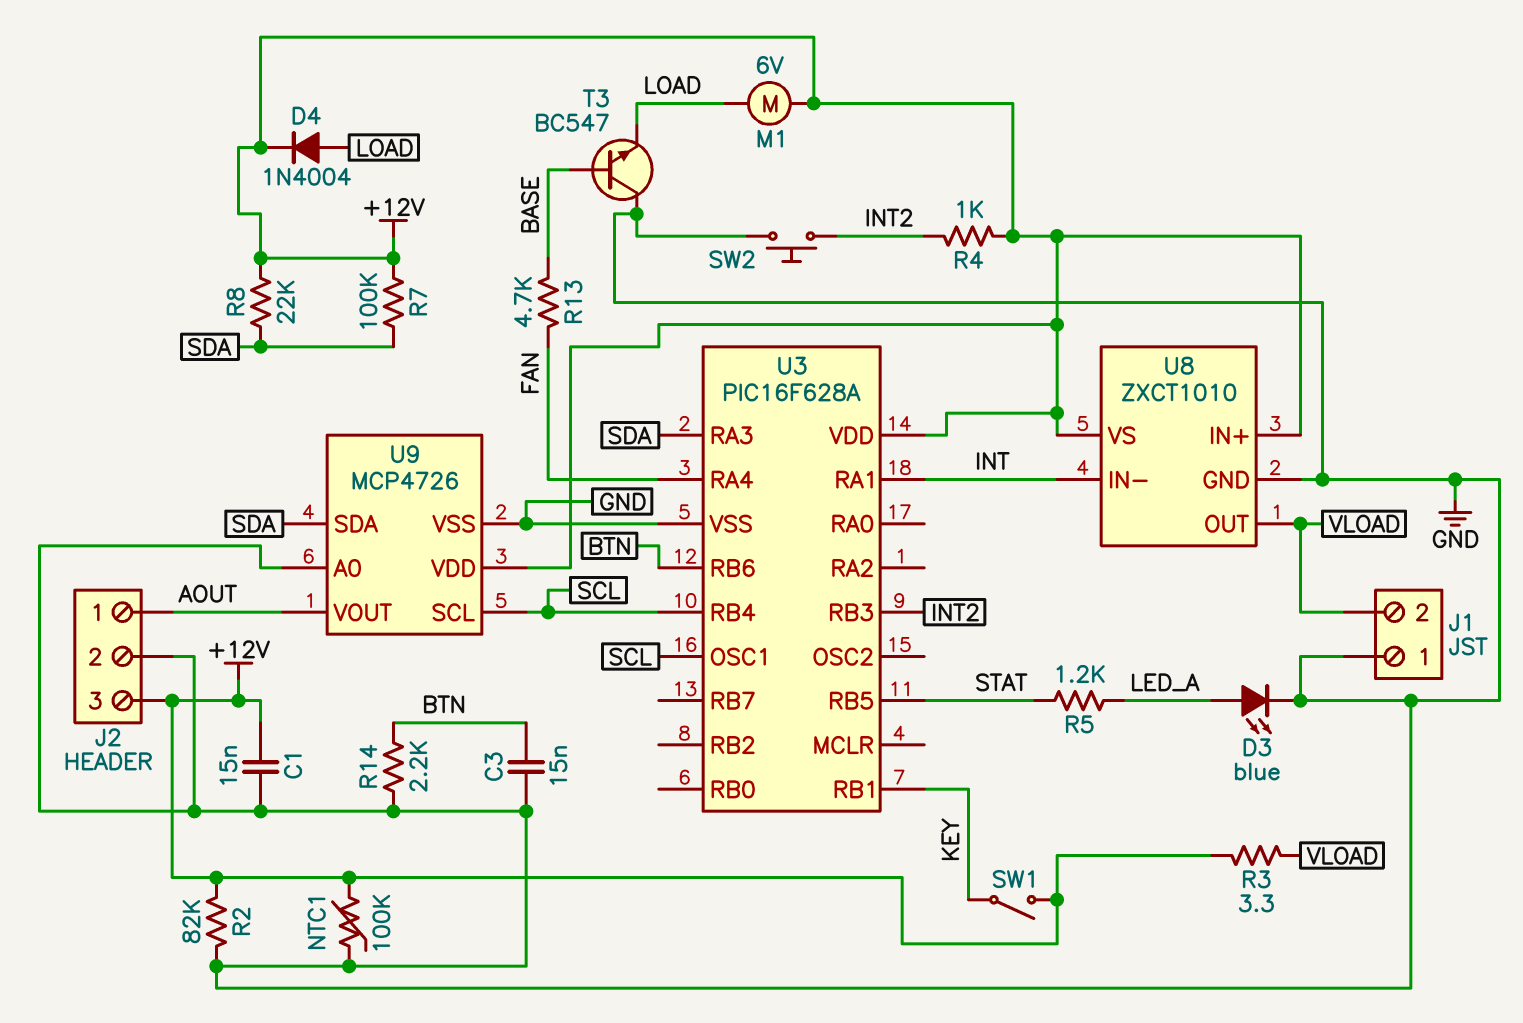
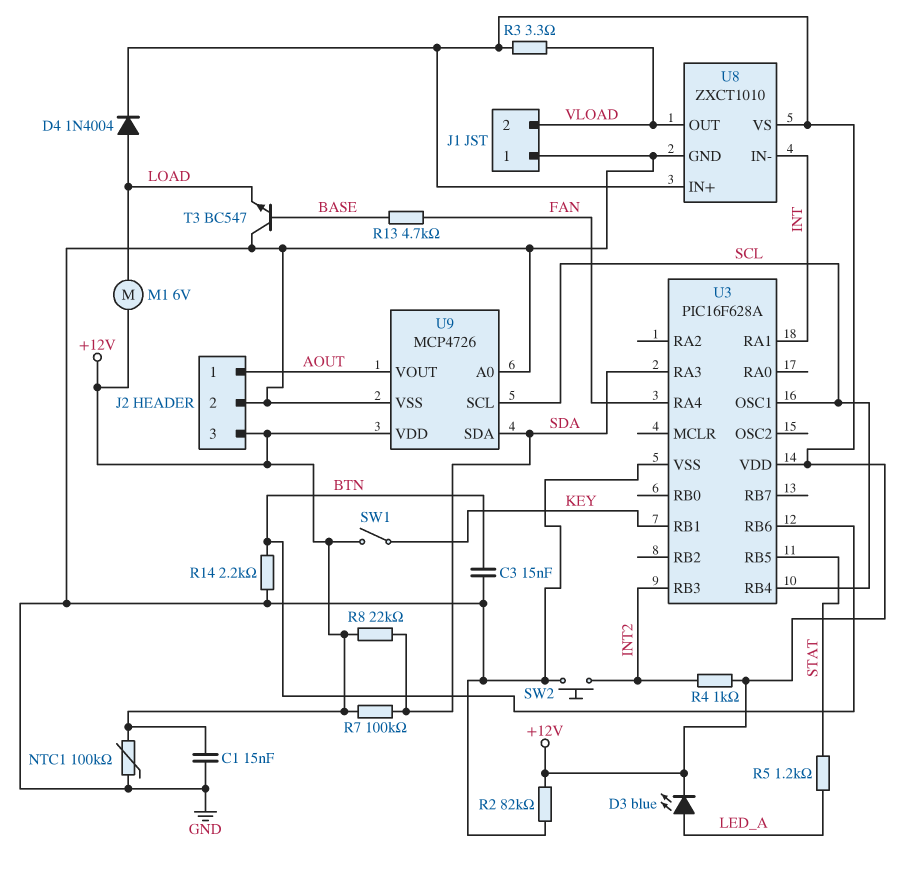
D3: LED blue (A LED_A, K GND) -> LED blue (A LED_A, K +12V)

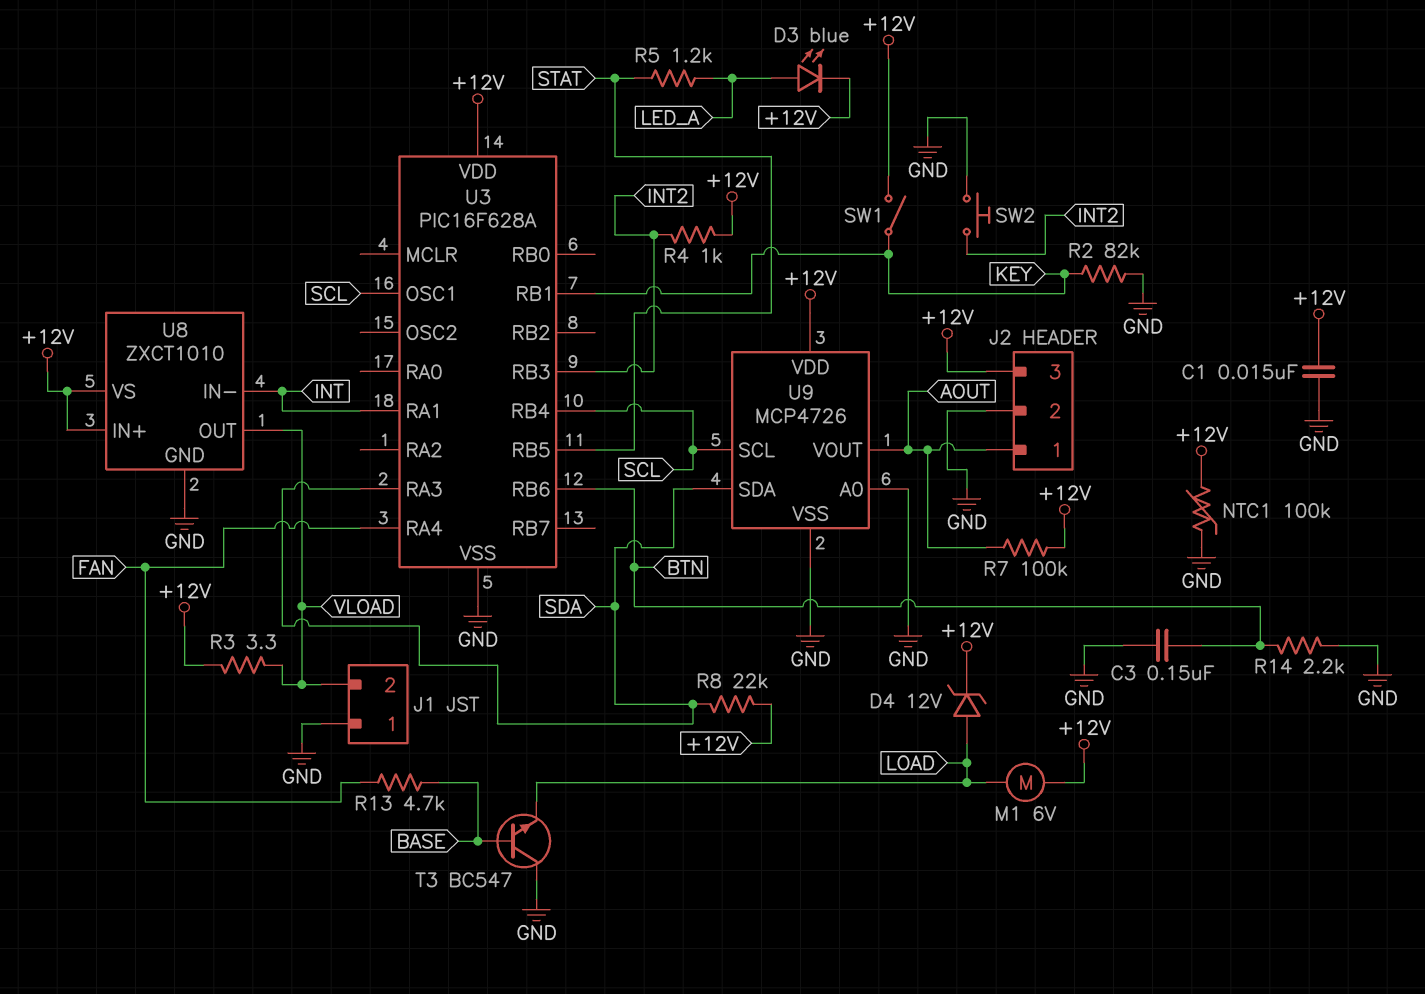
C3: 15nF (BTN, GND) -> 150nF (BTN, GND)
D4: diode 1N4004 (A LOAD, K +12V) -> zener 12V (A LOAD, K +12V)
R2: 82k (+12V, GND) -> 82k (GND, KEY)
R7: 100k (+12V, SDA) -> 100k (+12V, AOUT)

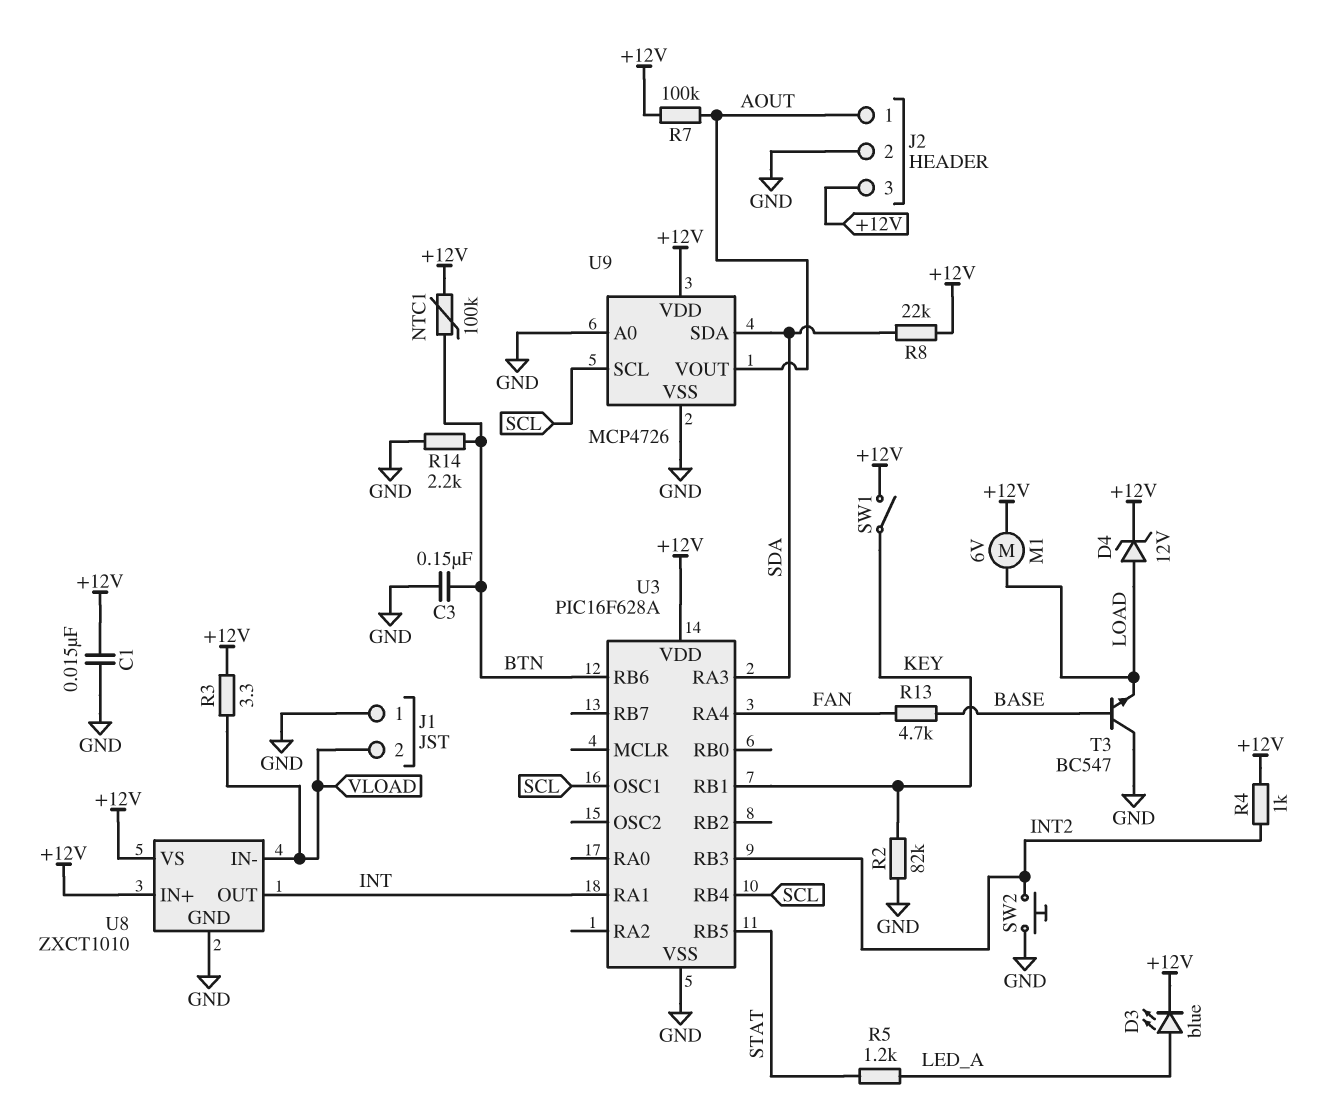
NTC1: 100k (+12V, GND) -> 100k (+12V, BTN)
U8 pin IN-: INT -> VLOAD
U8 pin OUT: VLOAD -> INT

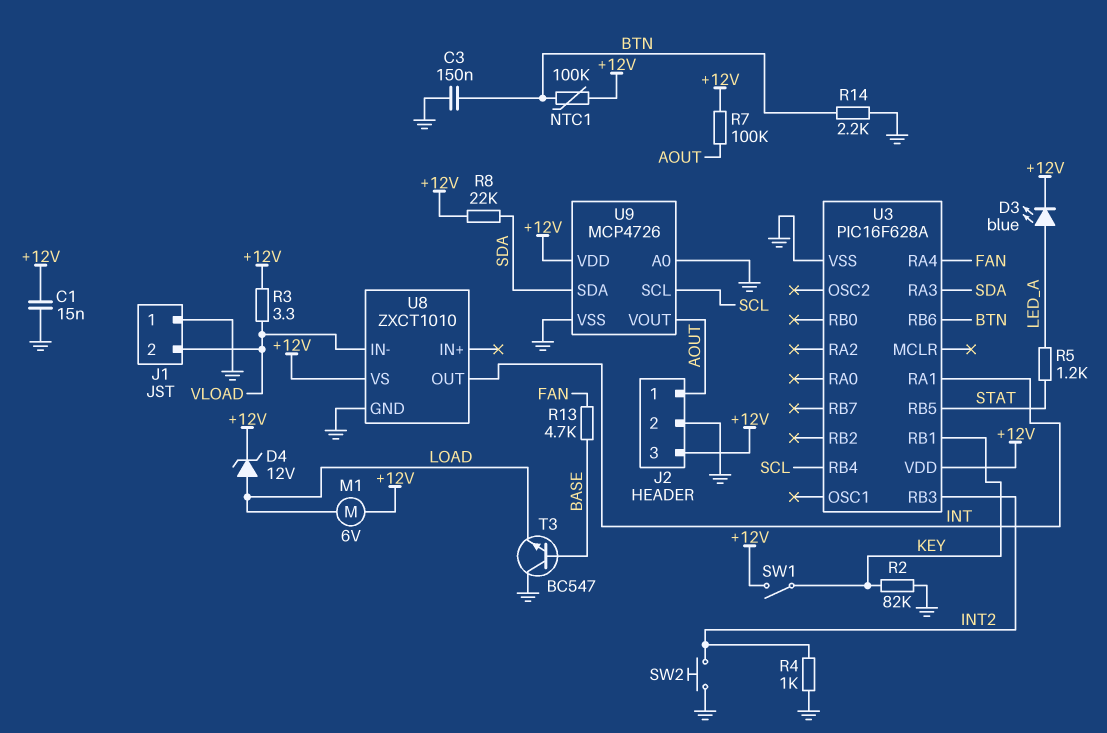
R4: 1k (+12V, INT2) -> 1k (GND, INT2)
U3 pin OSC1: SCL -> none
U8 pin IN+: +12V -> none

